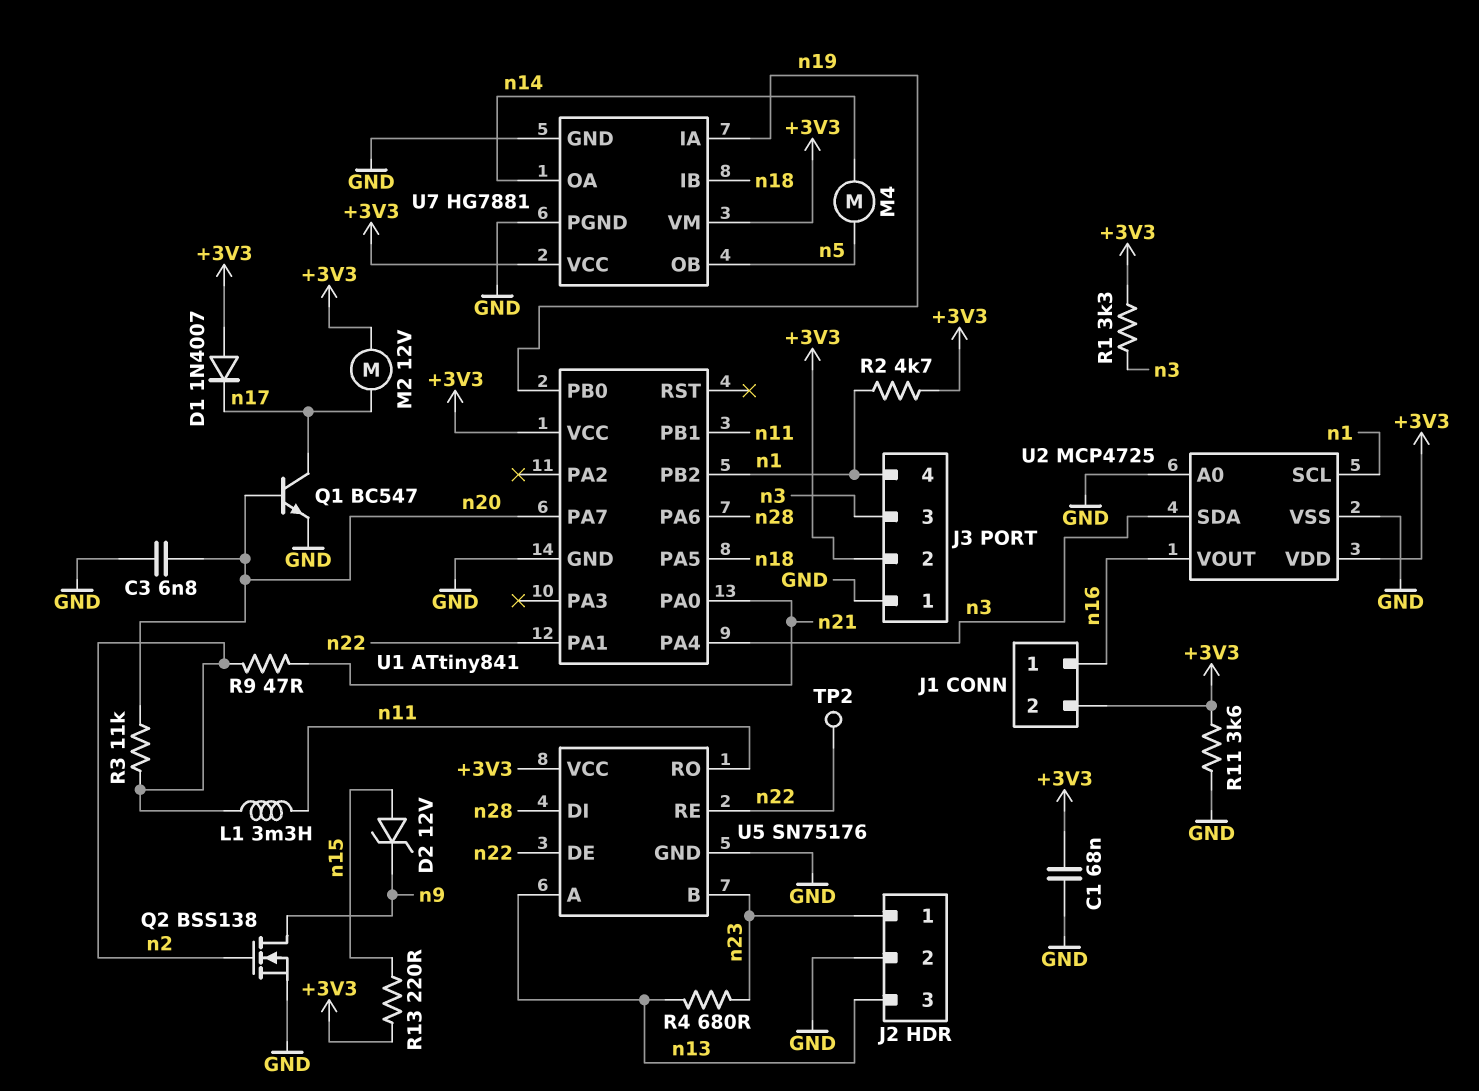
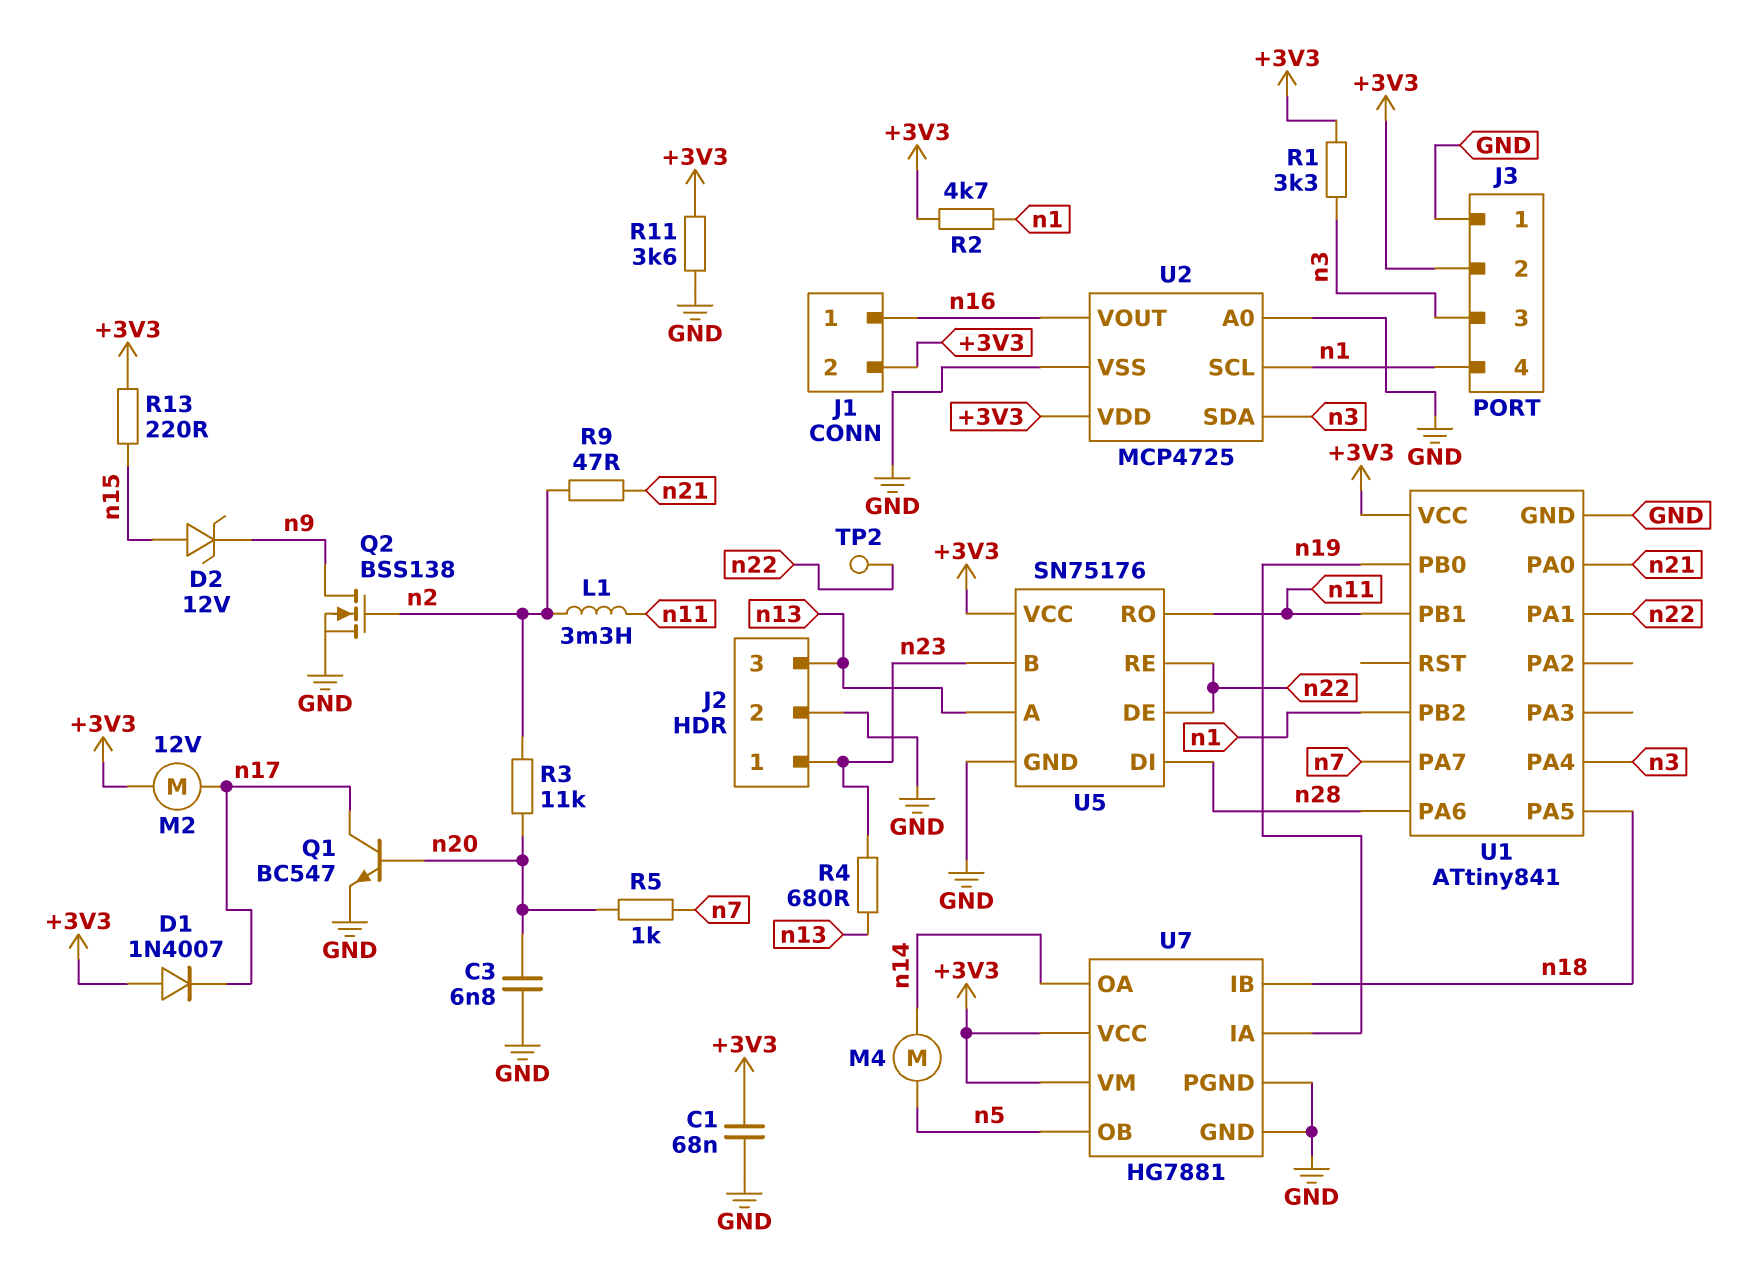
R5: none -> 1k (n7, n20)
U1 pin PA7: n20 -> n7

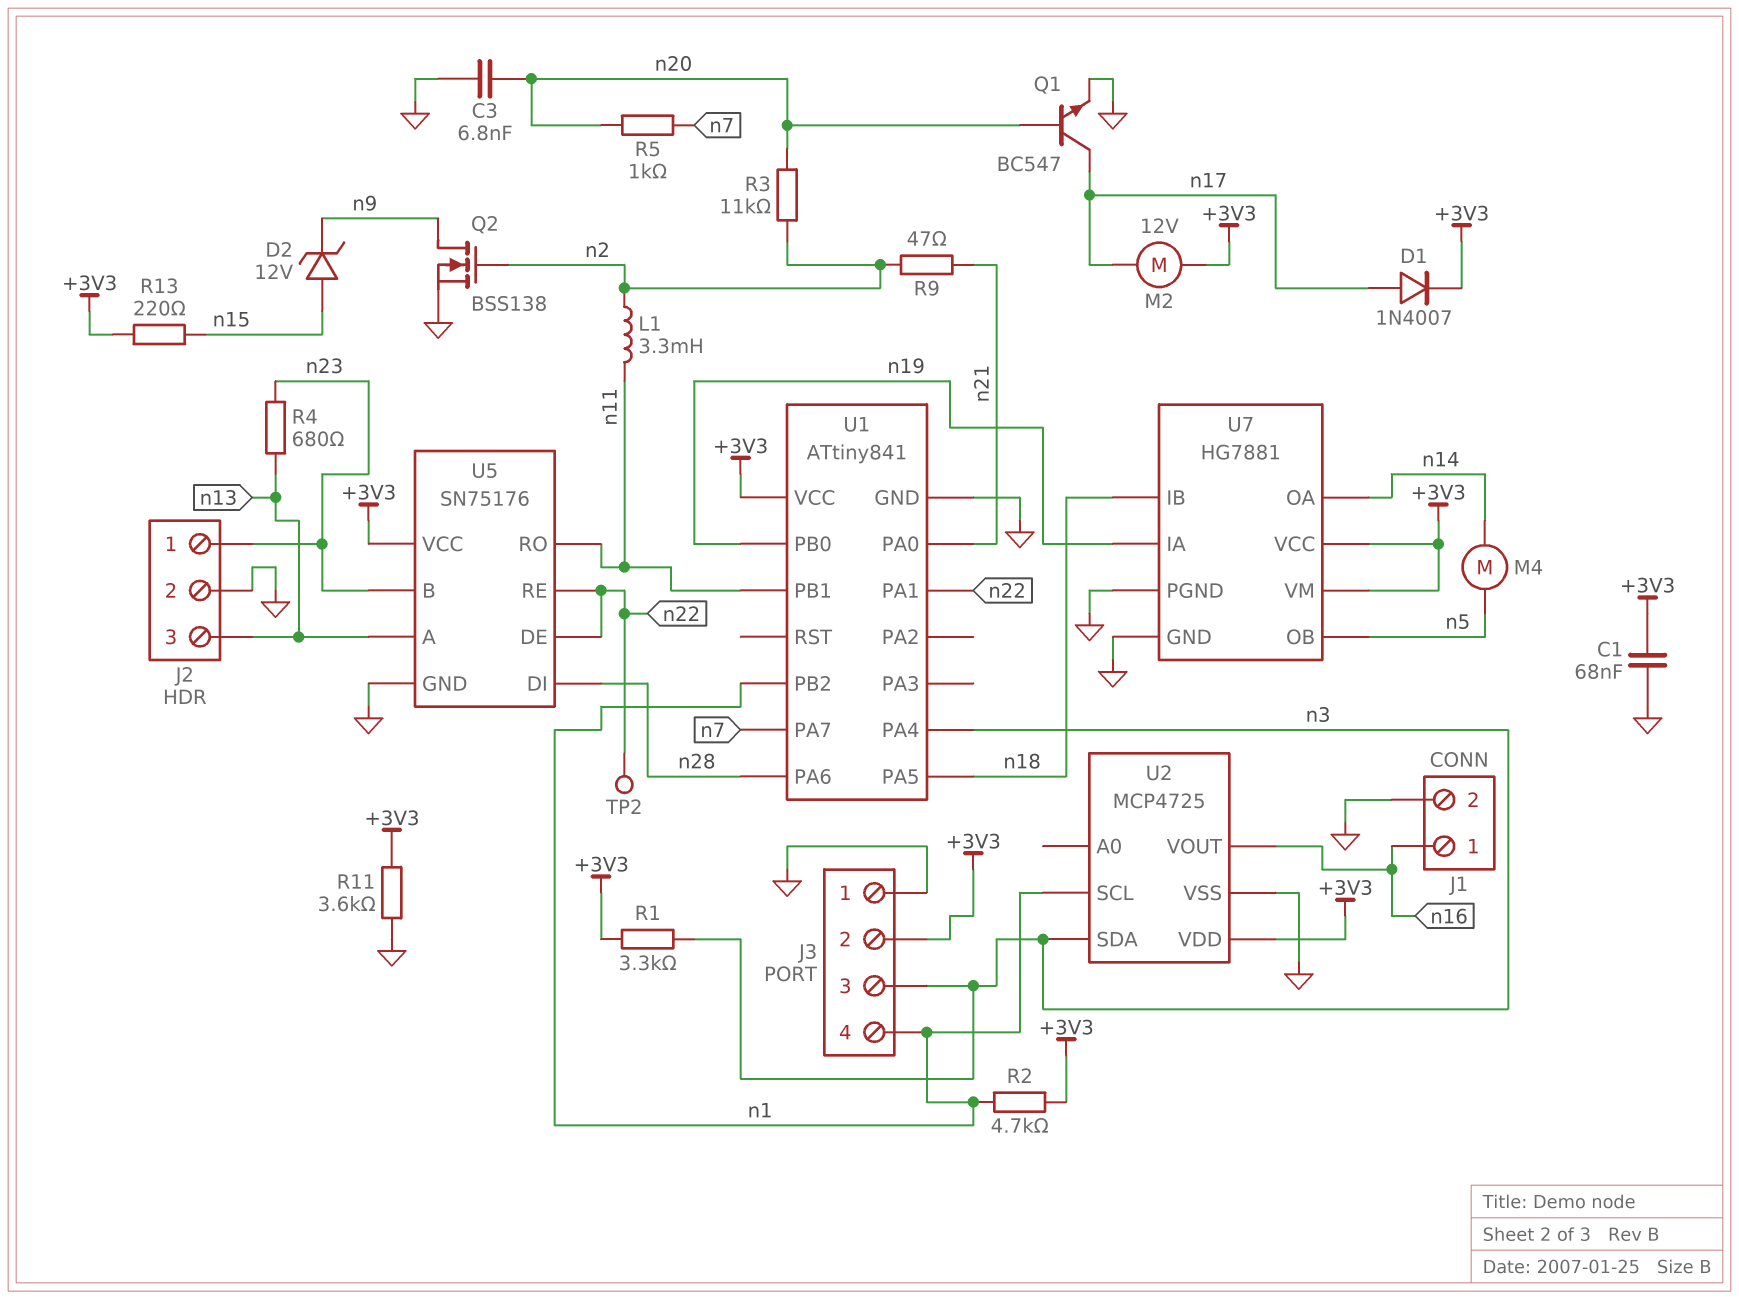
D1: diode 1N4007 (A +3V3, K n17) -> diode 1N4007 (A n17, K +3V3)
J1 pin 2: +3V3 -> GND
U2 pin A0: GND -> none

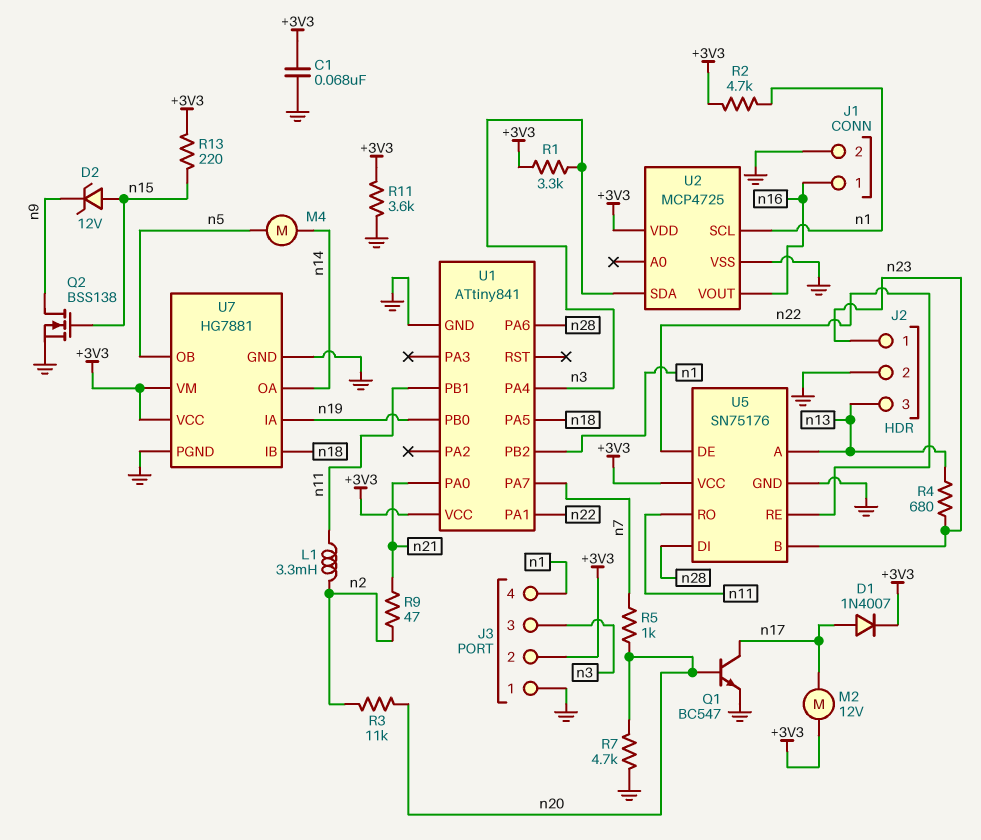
C3: 6.8nF (GND, n20) -> none
Q2: NMOS BSS138 (G n2, D n9, S GND) -> NMOS BSS138 (G n15, D n9, S GND)
R7: none -> 4.7k (GND, n20)
TP2: test point (n22) -> none

